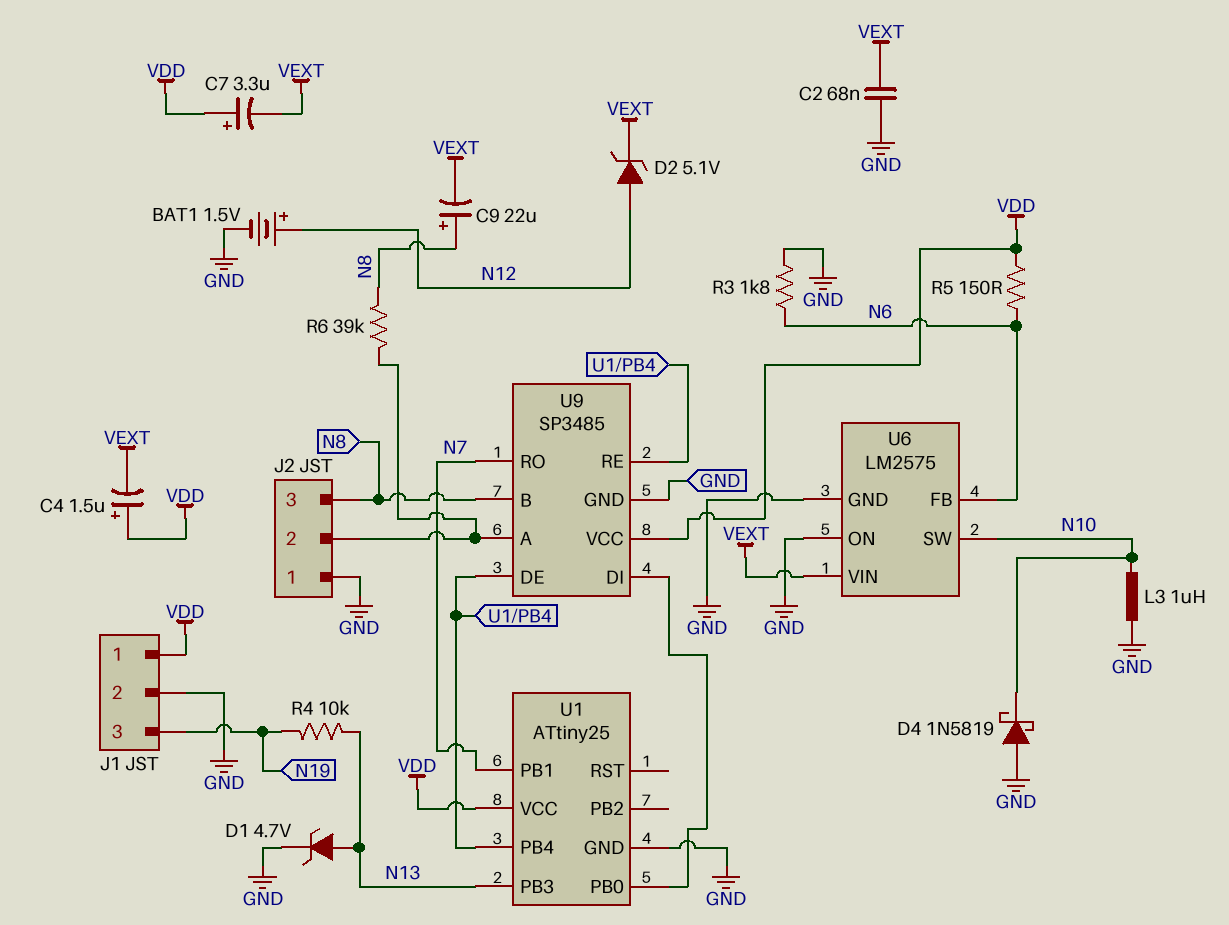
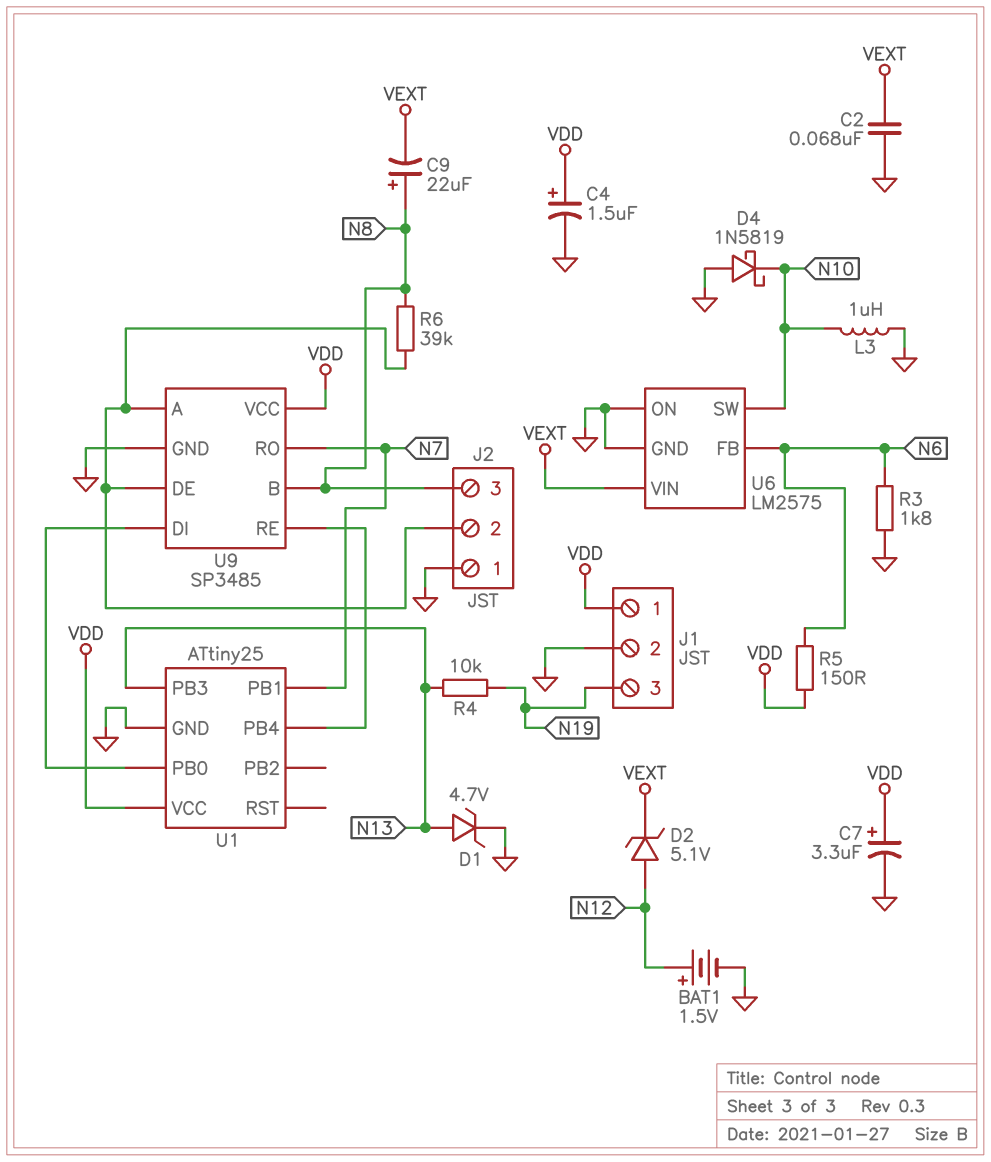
C4: 1.5uF (plus VDD, minus VEXT) -> 1.5uF (plus VDD, minus GND)
C7: 3.3uF (plus VDD, minus VEXT) -> 3.3uF (plus VDD, minus GND)
U9 pin DE: U1/PB4 -> J2/2

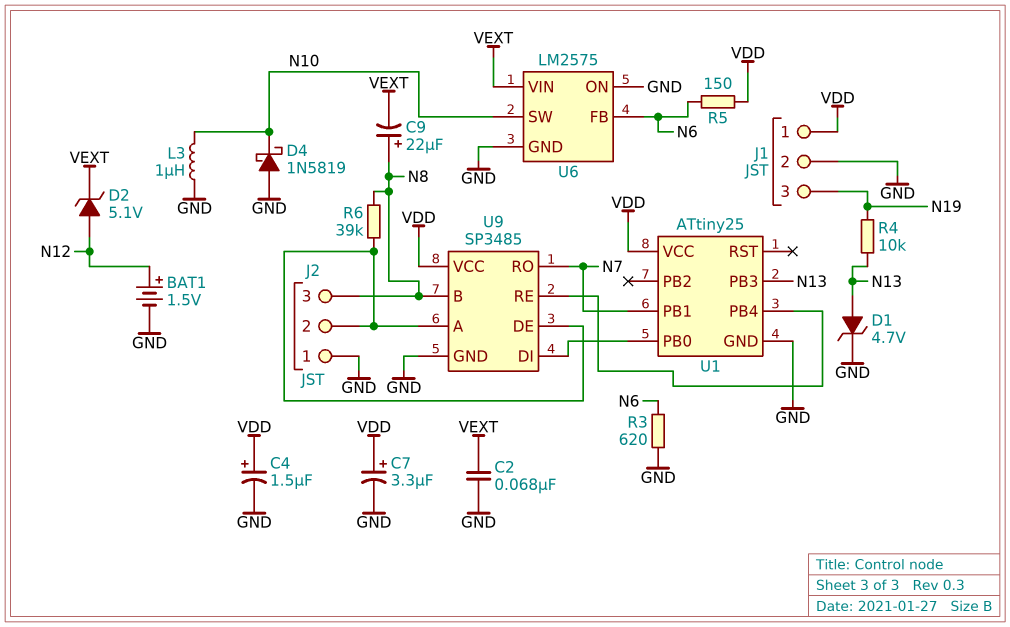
R3: 1.8k (GND, N6) -> 620 (GND, N6)

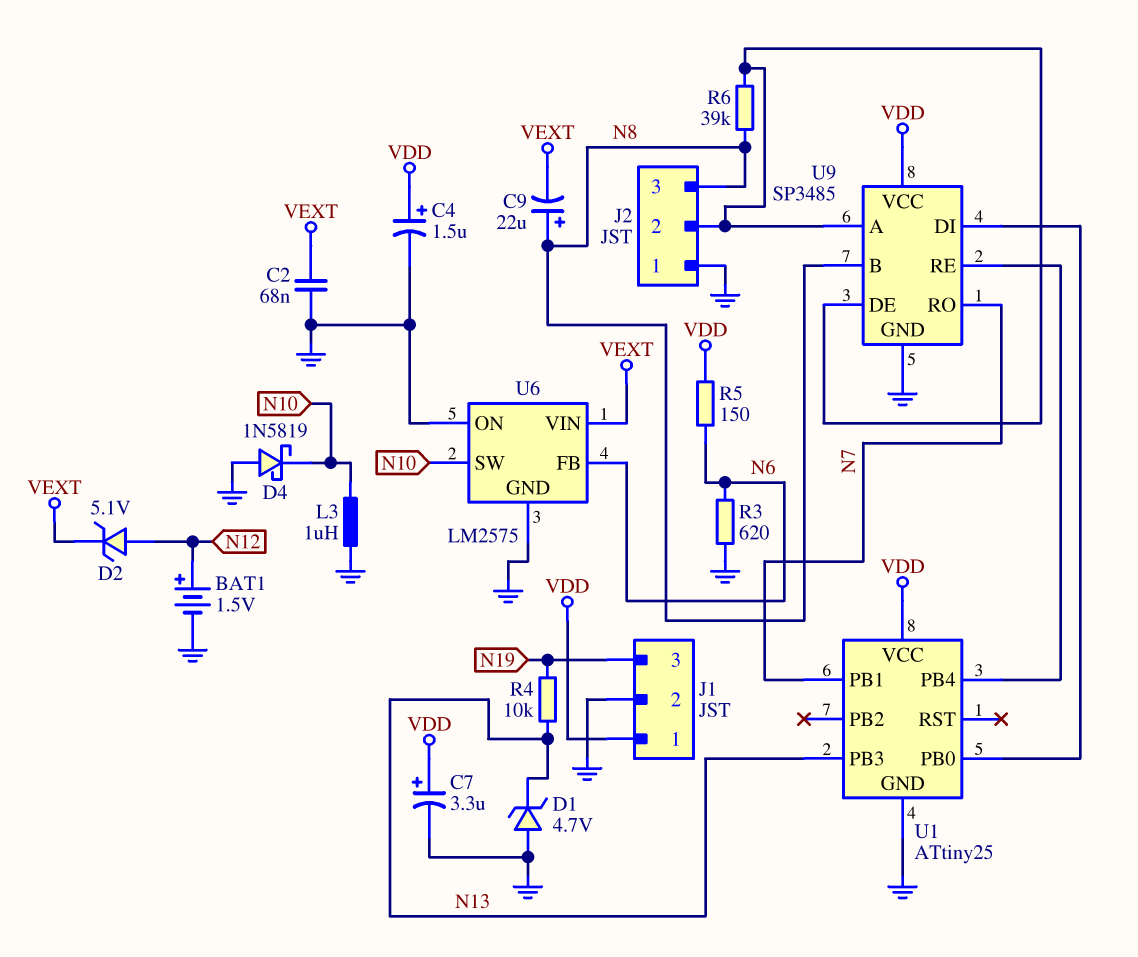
D1: zener 4.7V (A N13, K GND) -> zener 4.7V (A GND, K N13)

